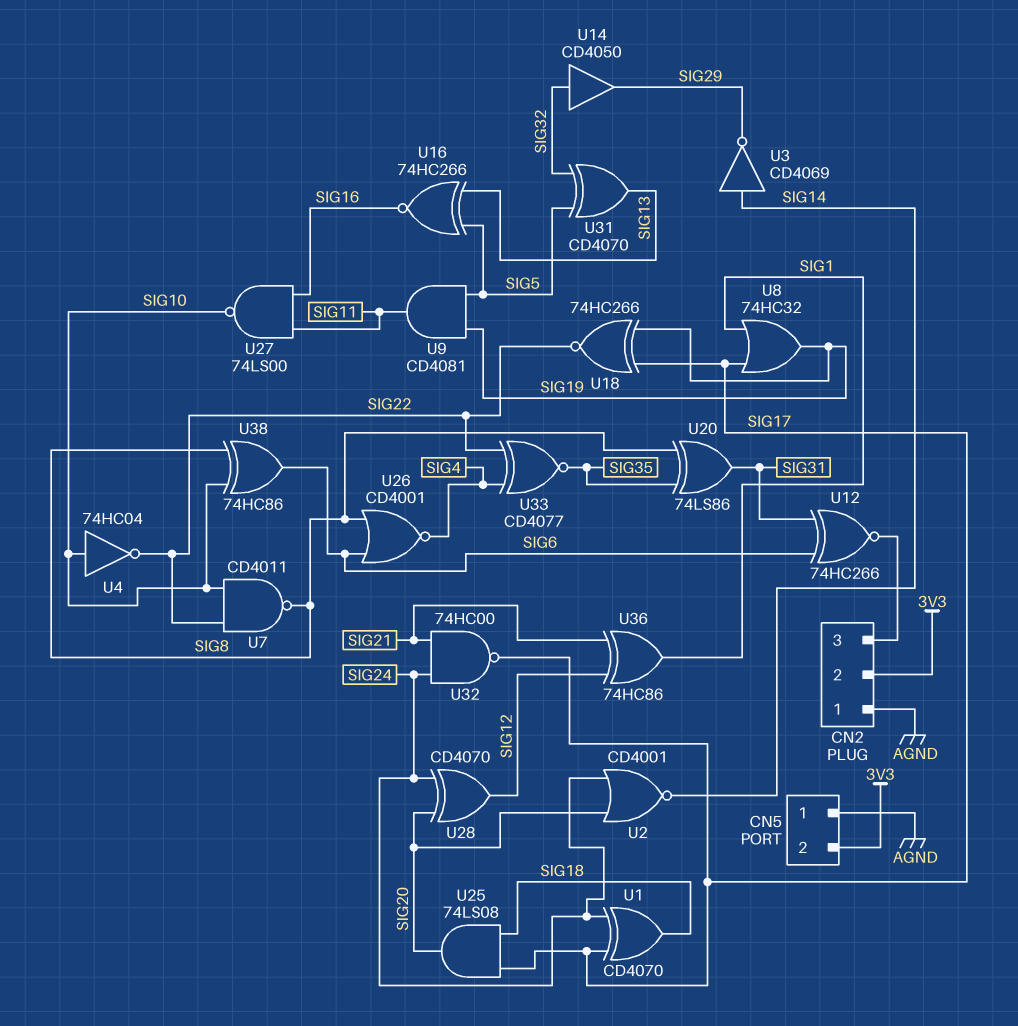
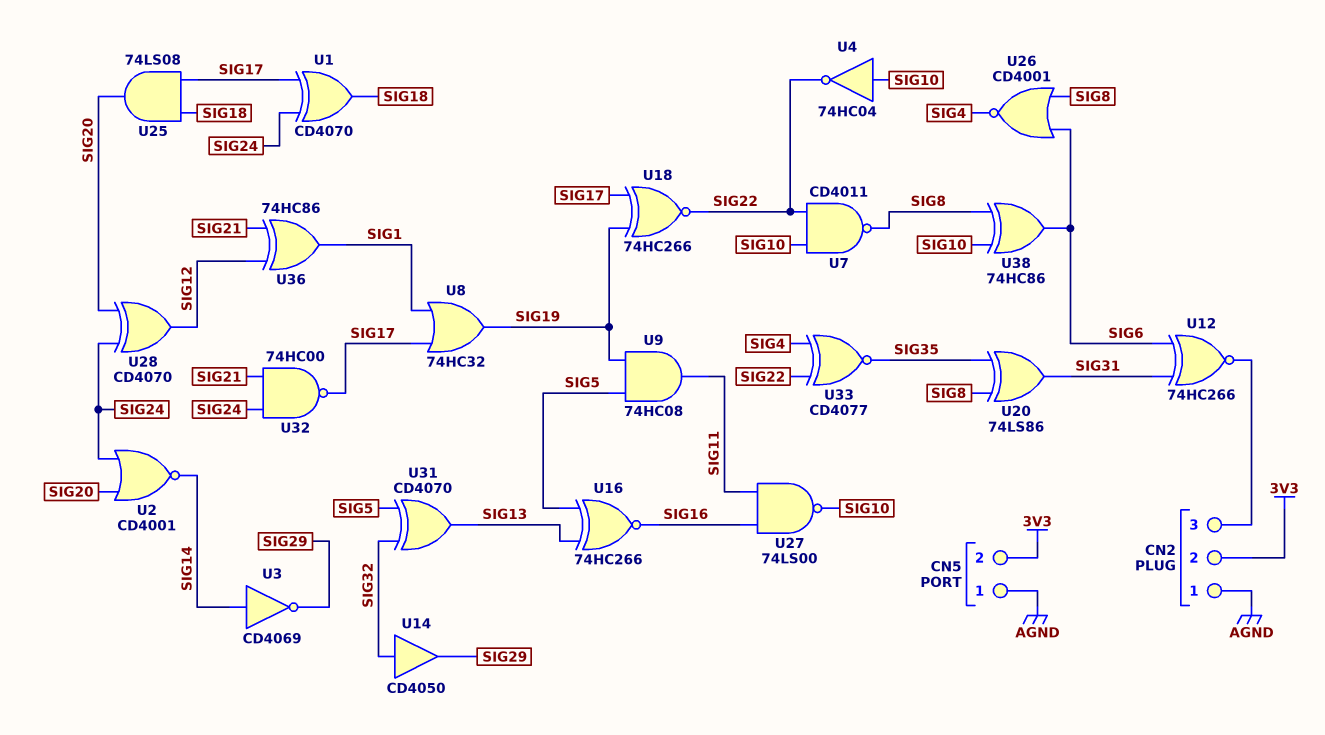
U9: AND CD4081 (in SIG5, in SIG19, out SIG11) -> AND 74HC08 (in SIG5, in SIG19, out SIG11)

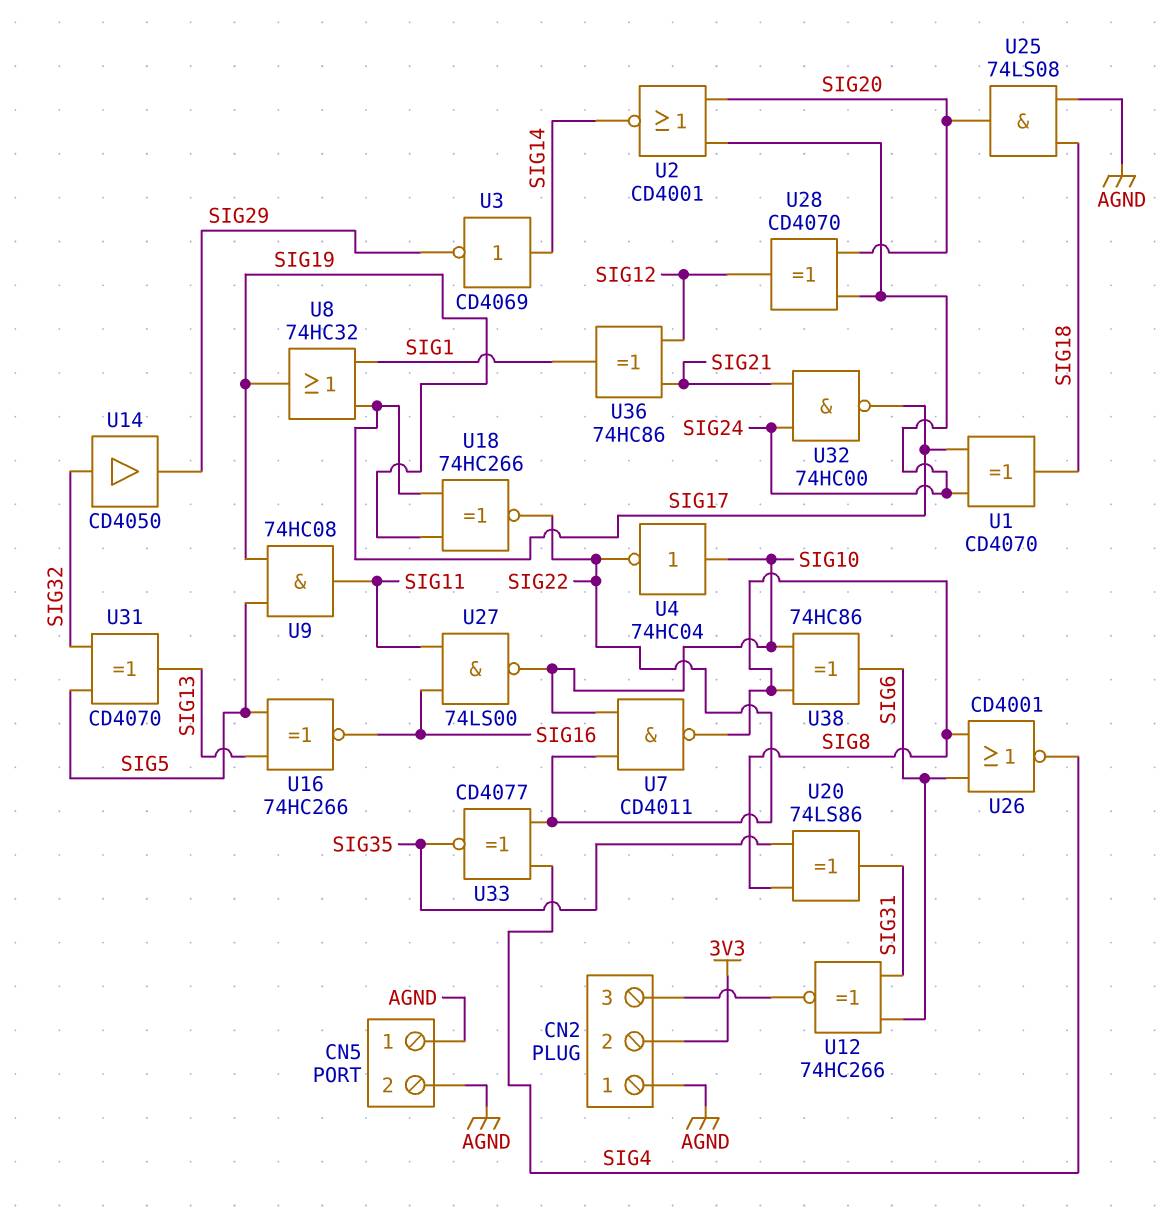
CN5 pin 2: 3V3 -> AGND
U25: AND 74LS08 (in SIG17, in SIG18, out SIG20) -> AND 74LS08 (in AGND, in SIG18, out SIG20)

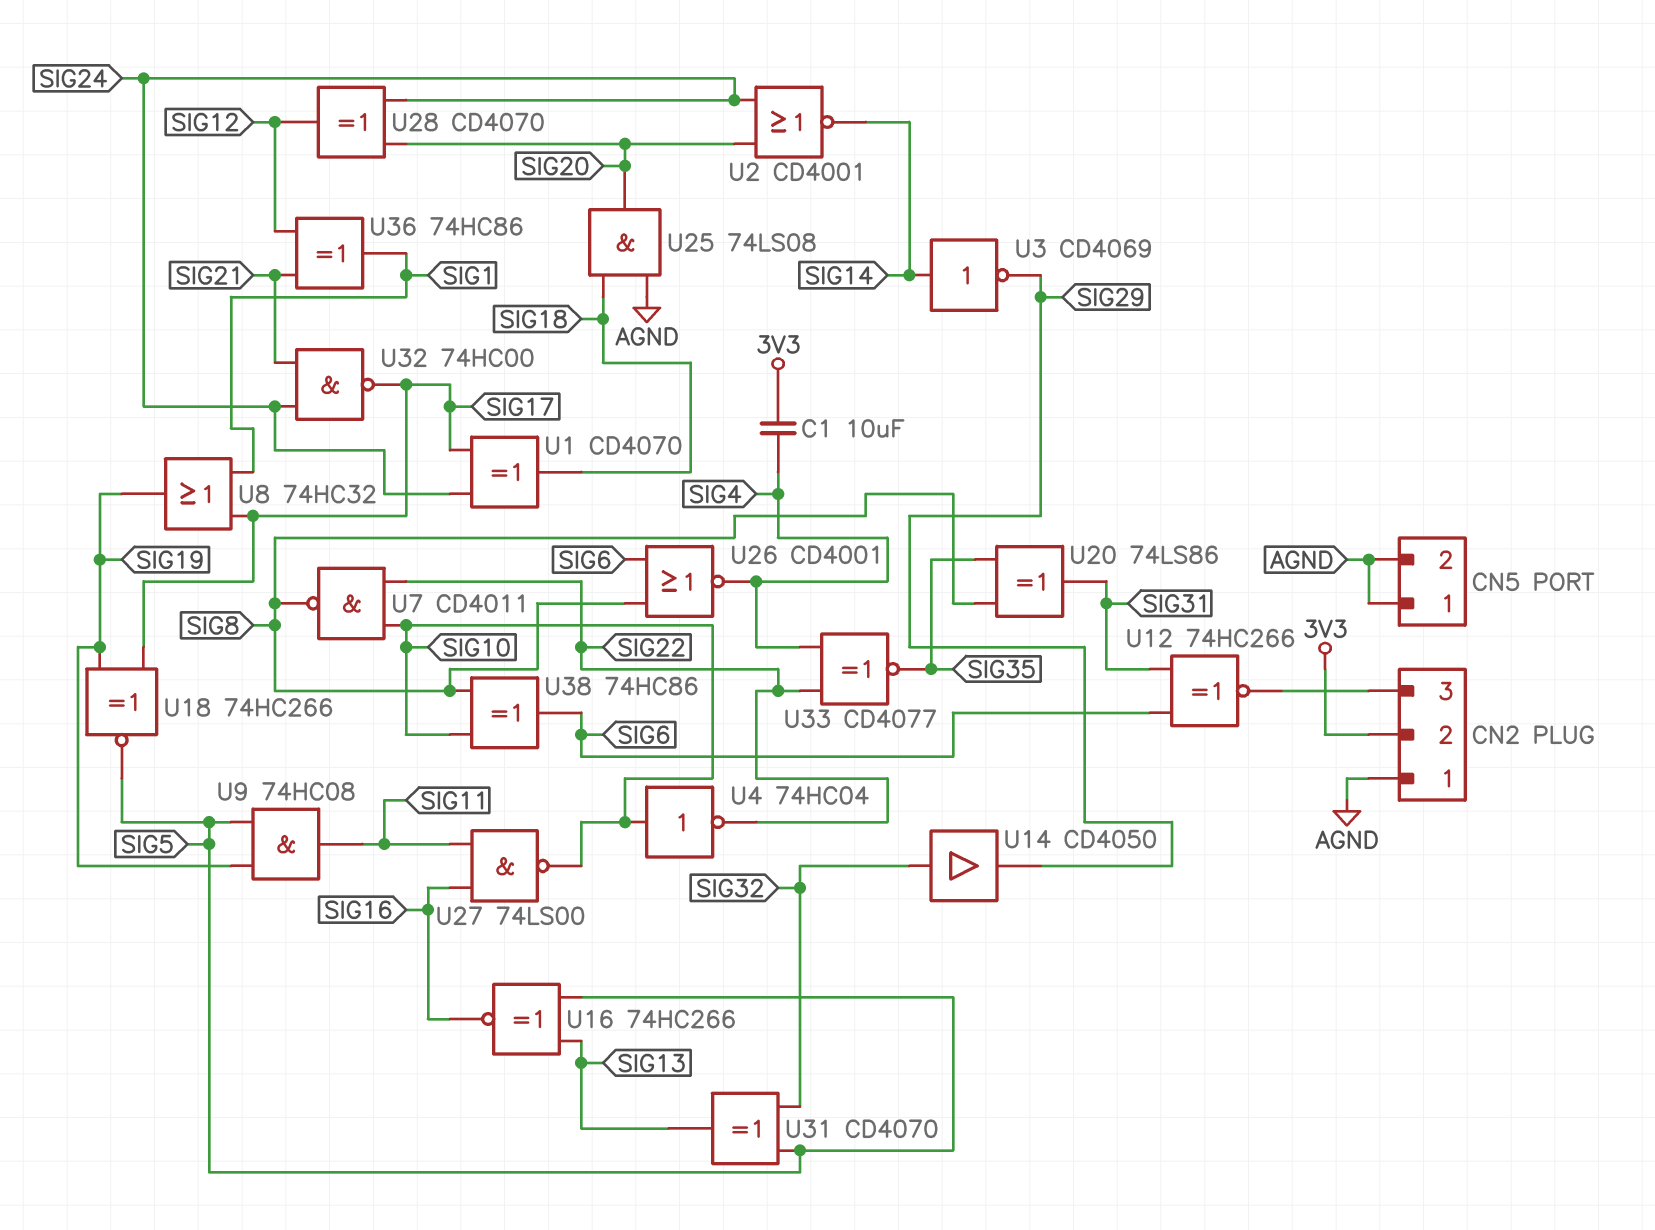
C1: none -> 10uF (3V3, SIG4)
U18: XNOR 74HC266 (in SIG17, in SIG19, out SIG22) -> XNOR 74HC266 (in SIG17, in SIG19, out SIG5)

